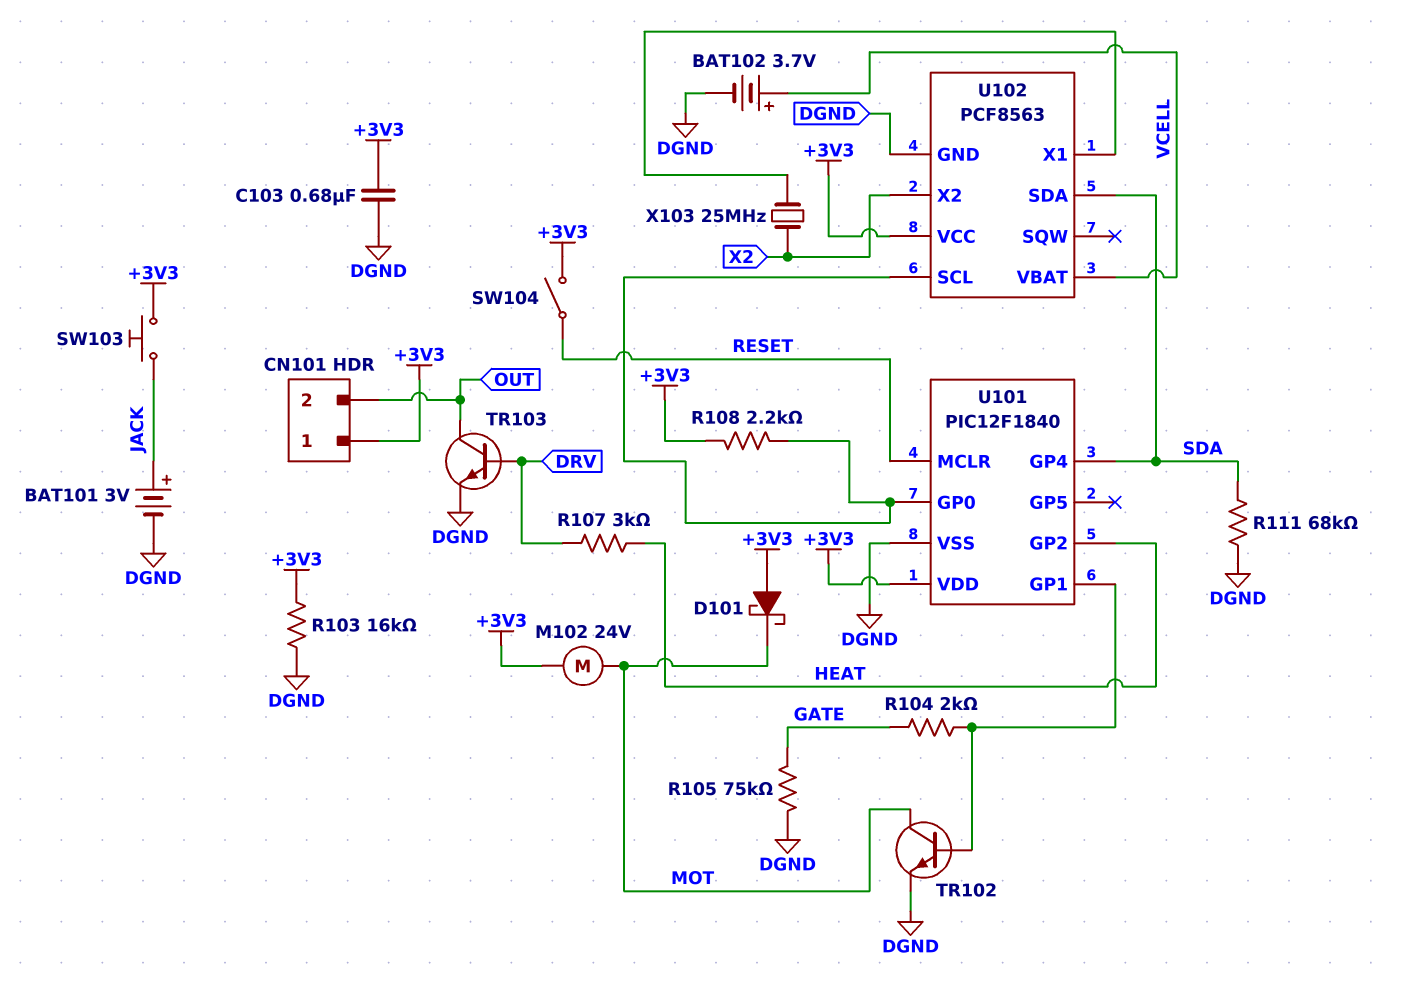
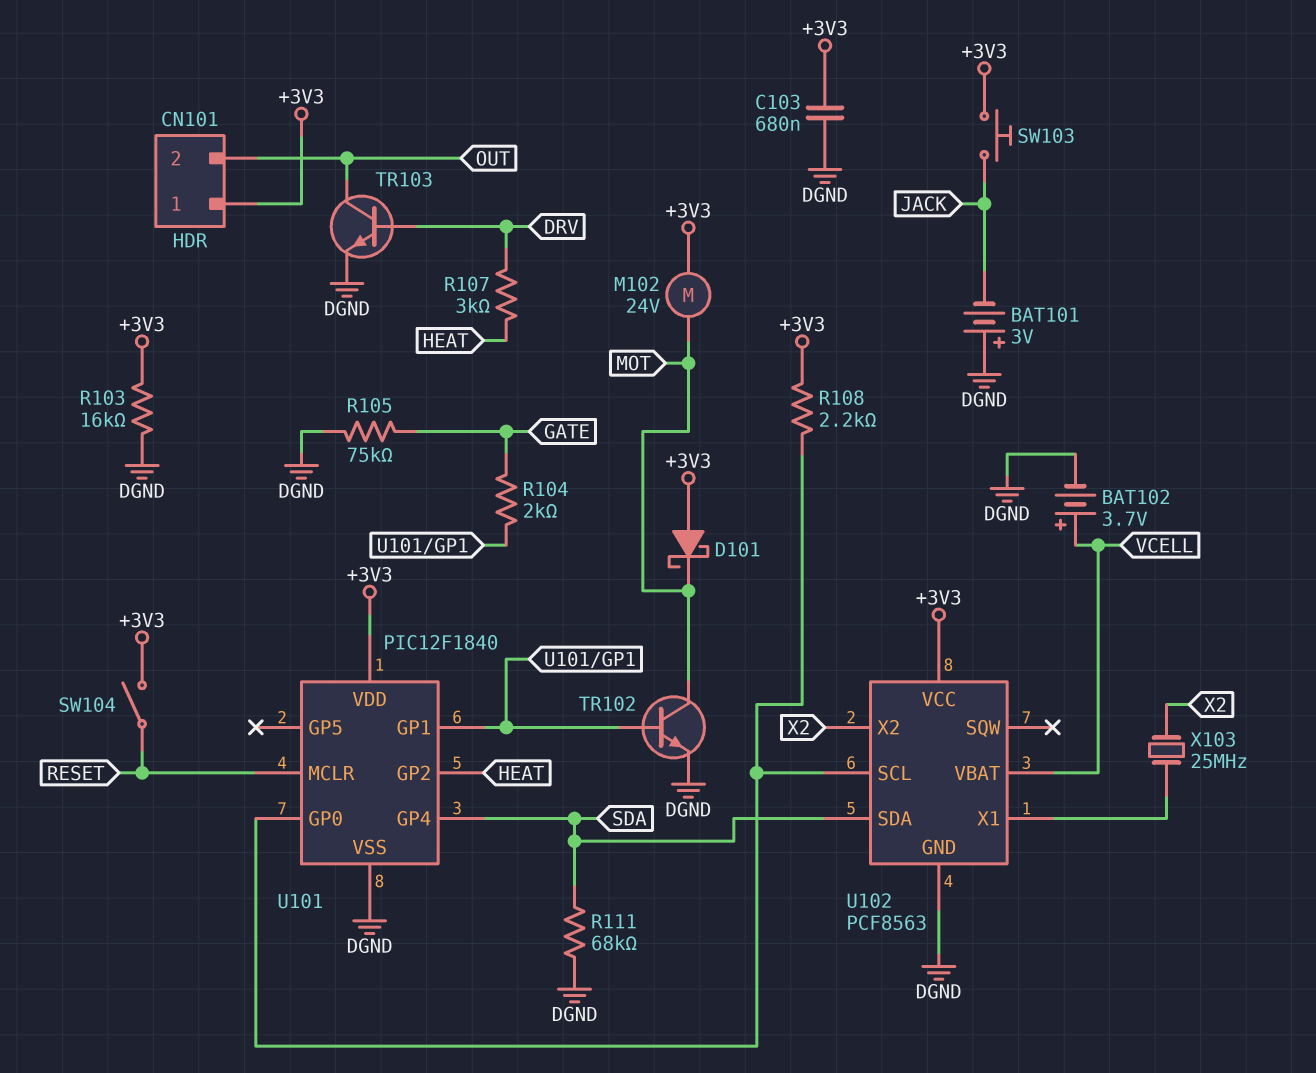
BAT101: 3V (plus JACK, minus DGND) -> 3V (plus DGND, minus JACK)

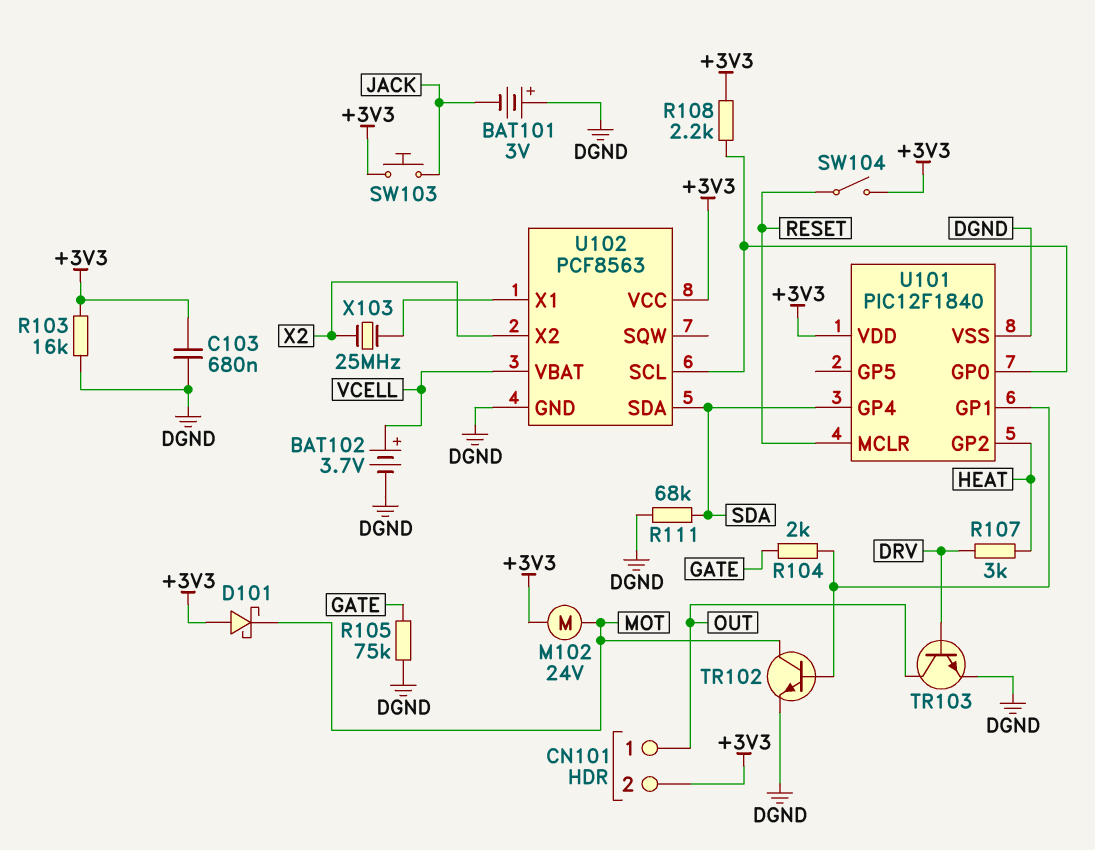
CN101 pin 1: +3V3 -> OUT
CN101 pin 2: OUT -> +3V3

